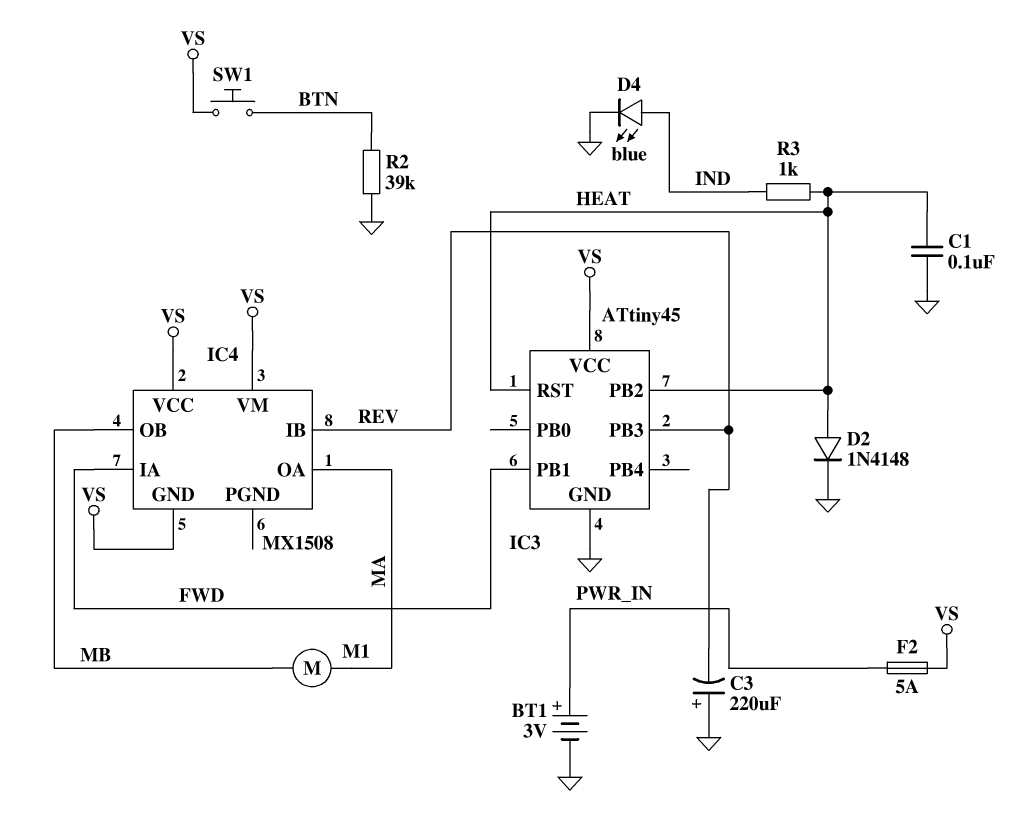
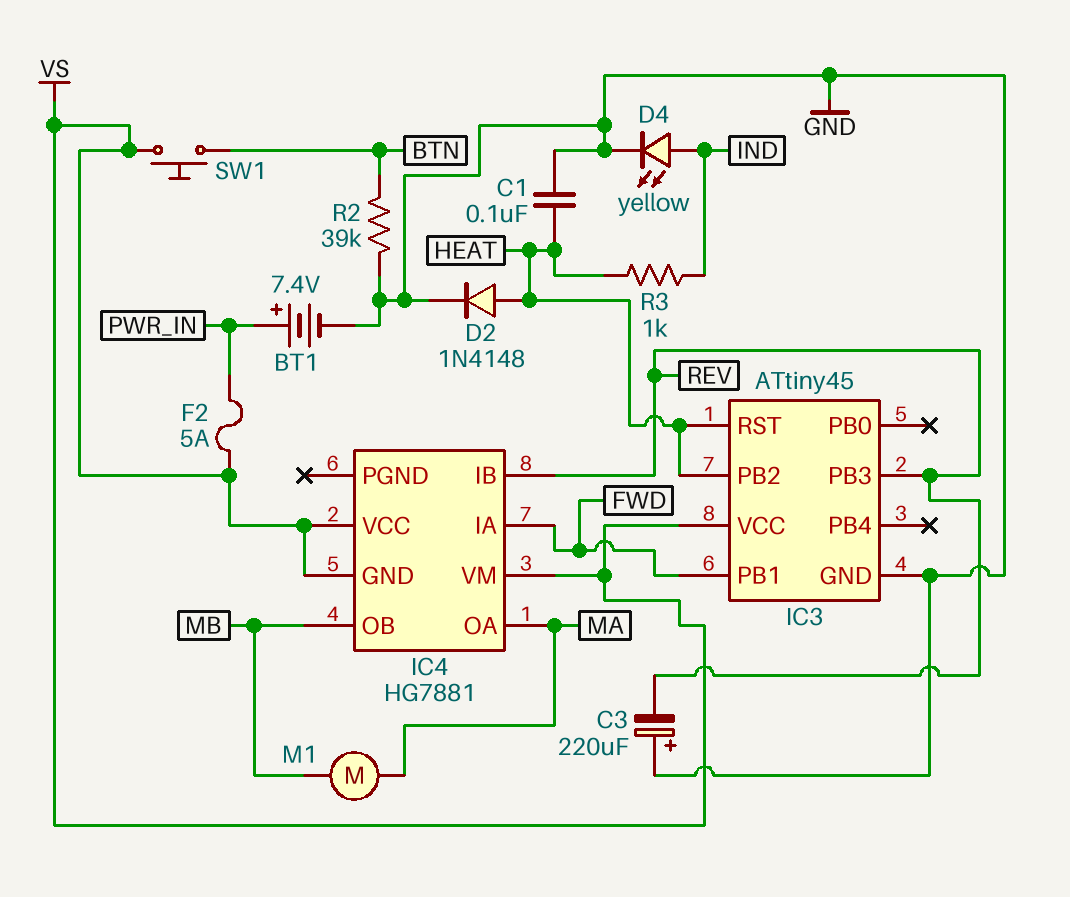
BT1: 3V (plus PWR_IN, minus GND) -> 7.4V (plus PWR_IN, minus GND)
D4: LED blue (A IND, K GND) -> LED yellow (A IND, K GND)
IC4: MX1508 -> HG7881

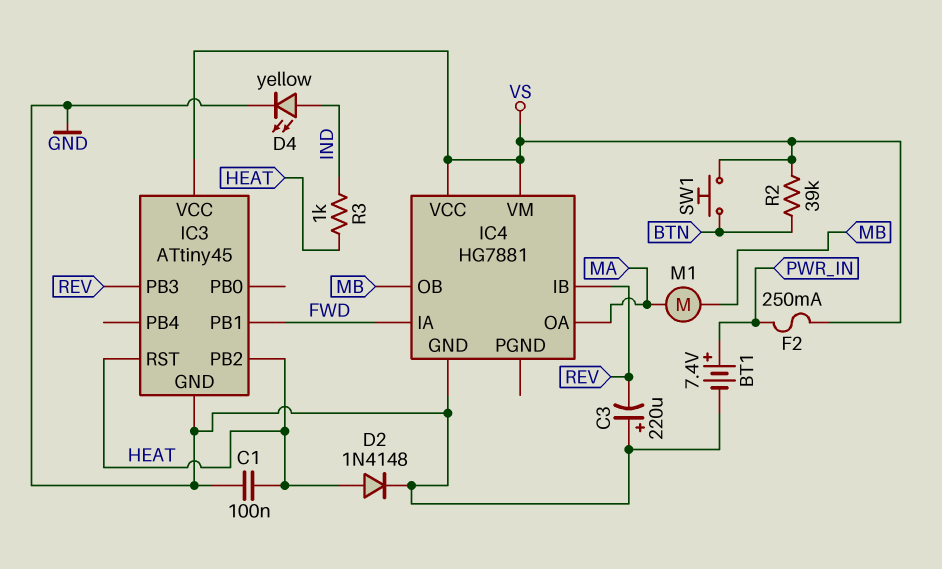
F2: 5A (PWR_IN, VS) -> 250mA (PWR_IN, VS)
IC4 pin GND: VS -> GND
R2: 39k (BTN, GND) -> 39k (BTN, VS)

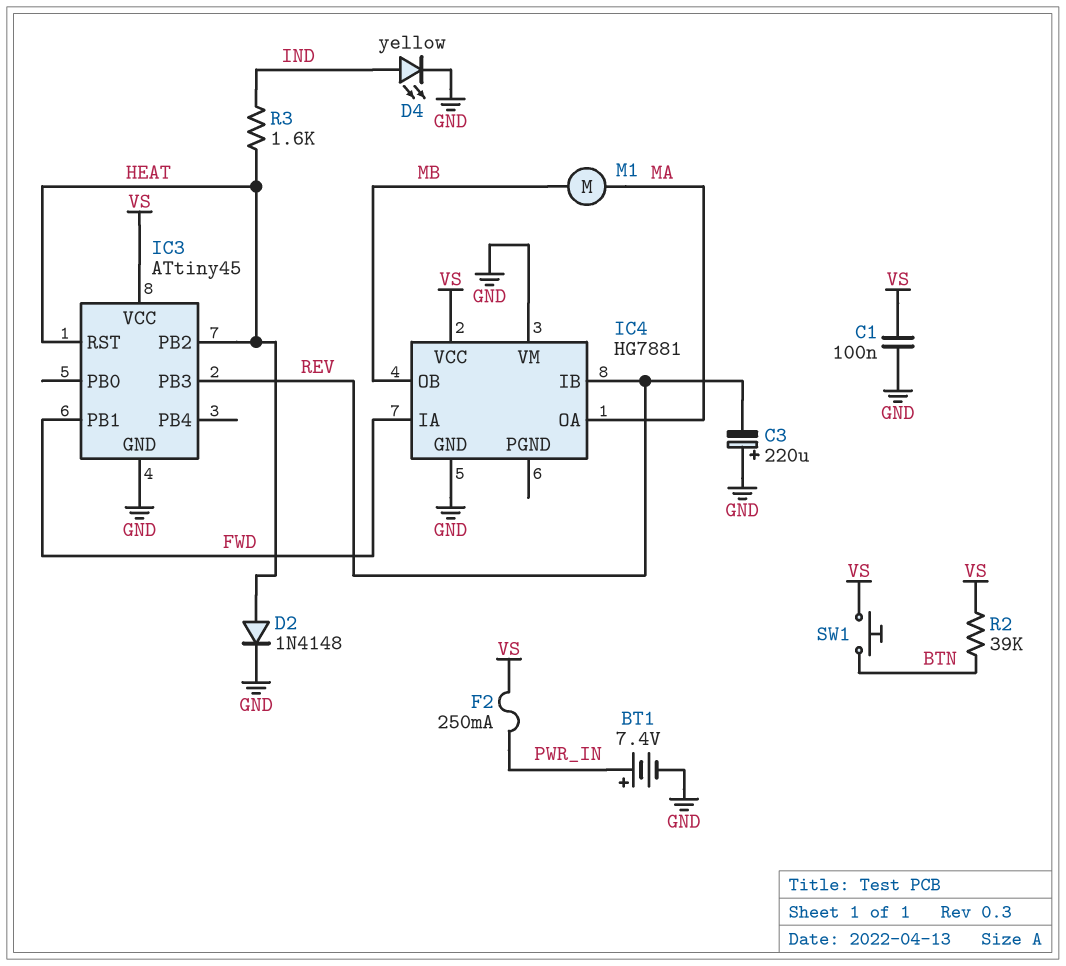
C1: 100nF (GND, HEAT) -> 100nF (GND, VS)
IC4 pin VM: VS -> GND
R3: 1k (HEAT, IND) -> 1.6k (HEAT, IND)

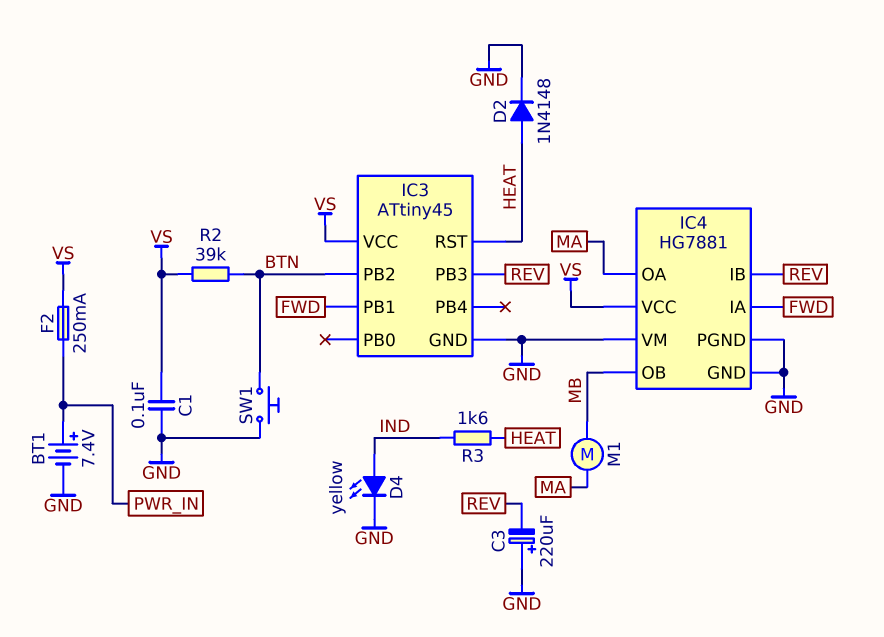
IC3 pin PB2: HEAT -> BTN
IC4 pin PGND: none -> GND
SW1: button (BTN, VS) -> button (BTN, GND)

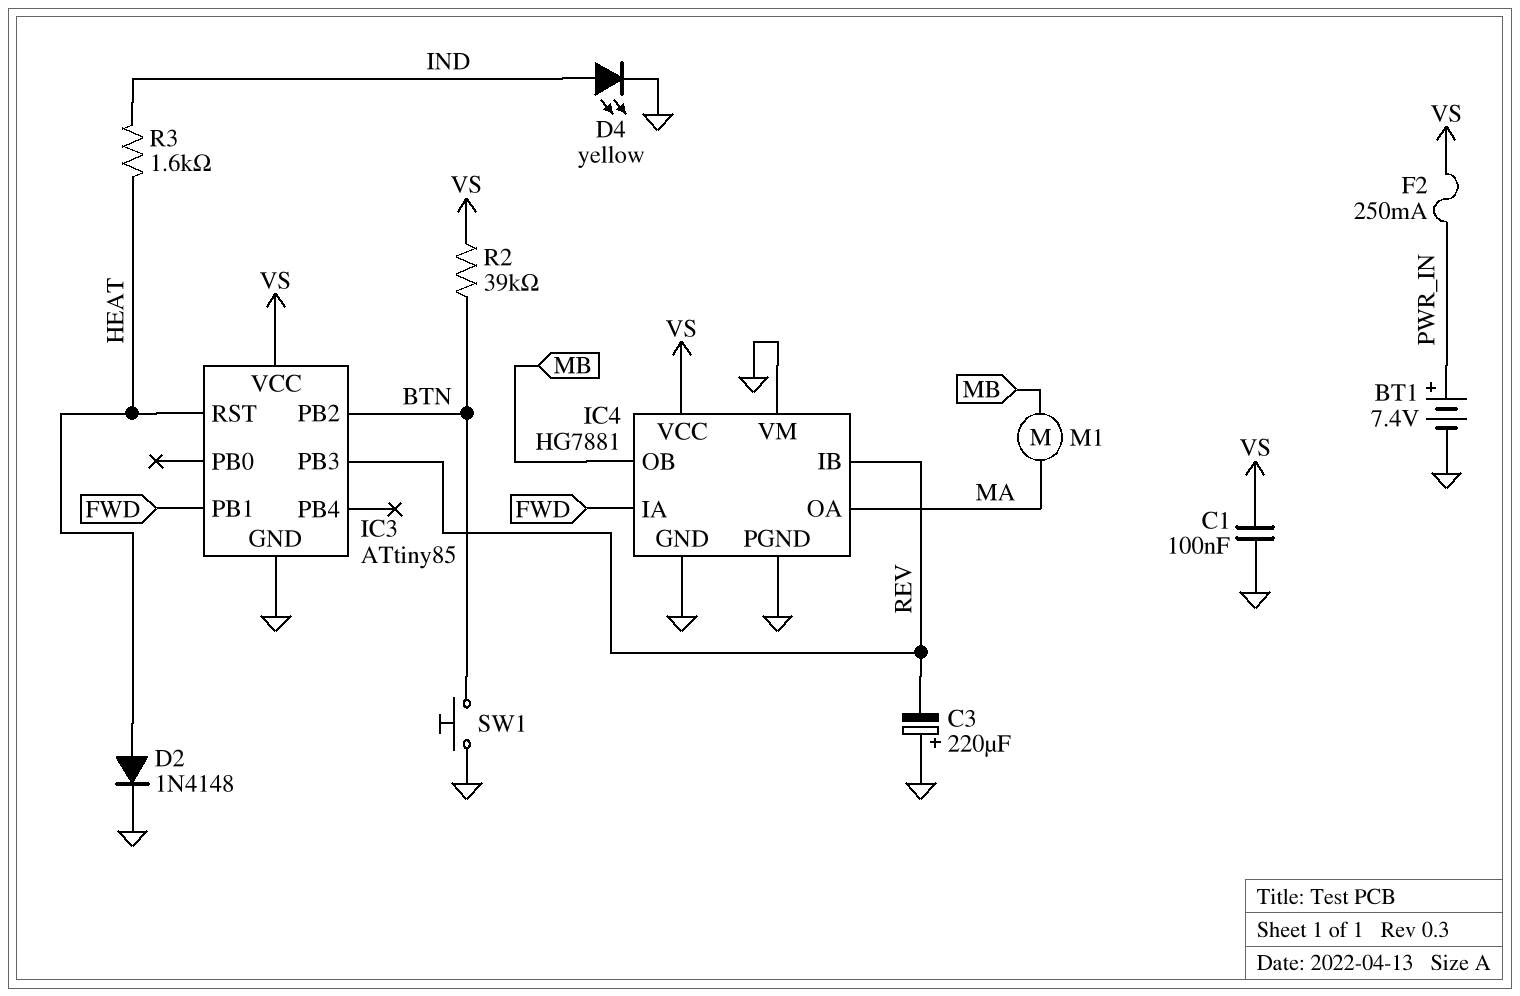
IC3: ATtiny45 -> ATtiny85

